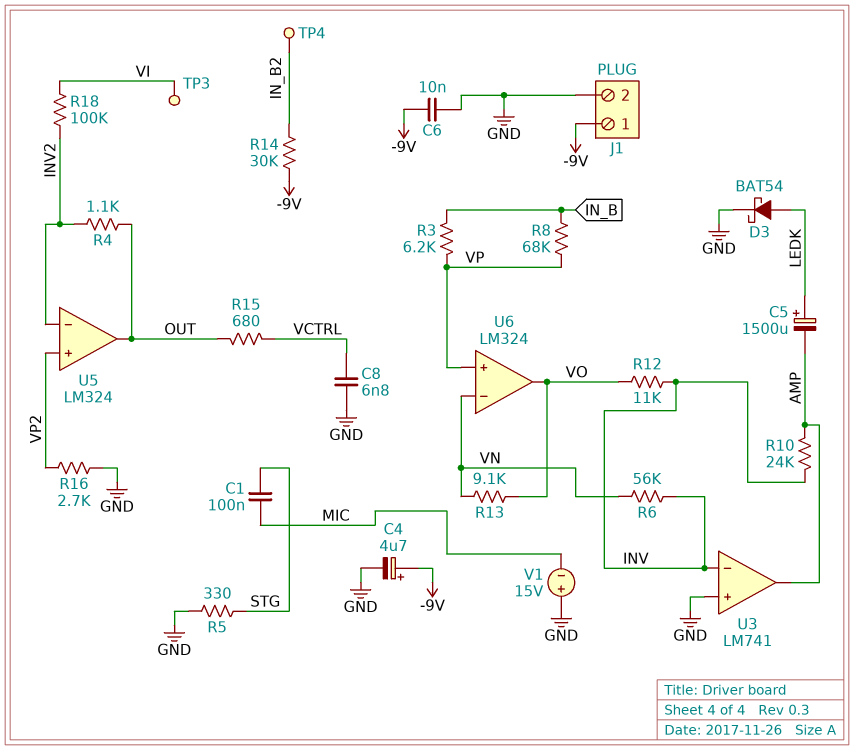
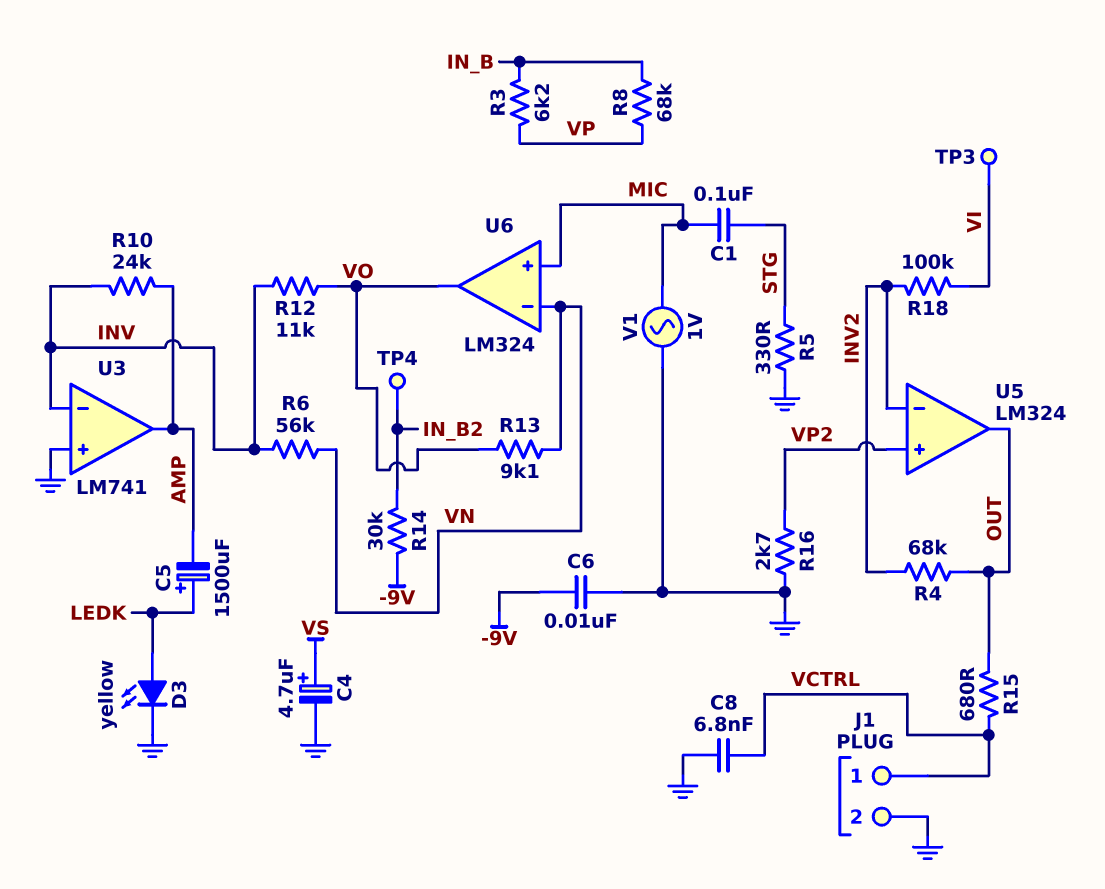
C4: 4.7uF (plus -9V, minus GND) -> 4.7uF (plus VS, minus GND)
D3: schottky BAT54 (A LEDK, K GND) -> LED yellow (A LEDK, K GND)
J1 pin 1: -9V -> VCTRL
R4: 1.1k (INV2, OUT) -> 68k (INV2, OUT)
U6 pin in+: VP -> MIC
V1: 15V (plus GND, minus MIC) -> AC 1V (GND, MIC)

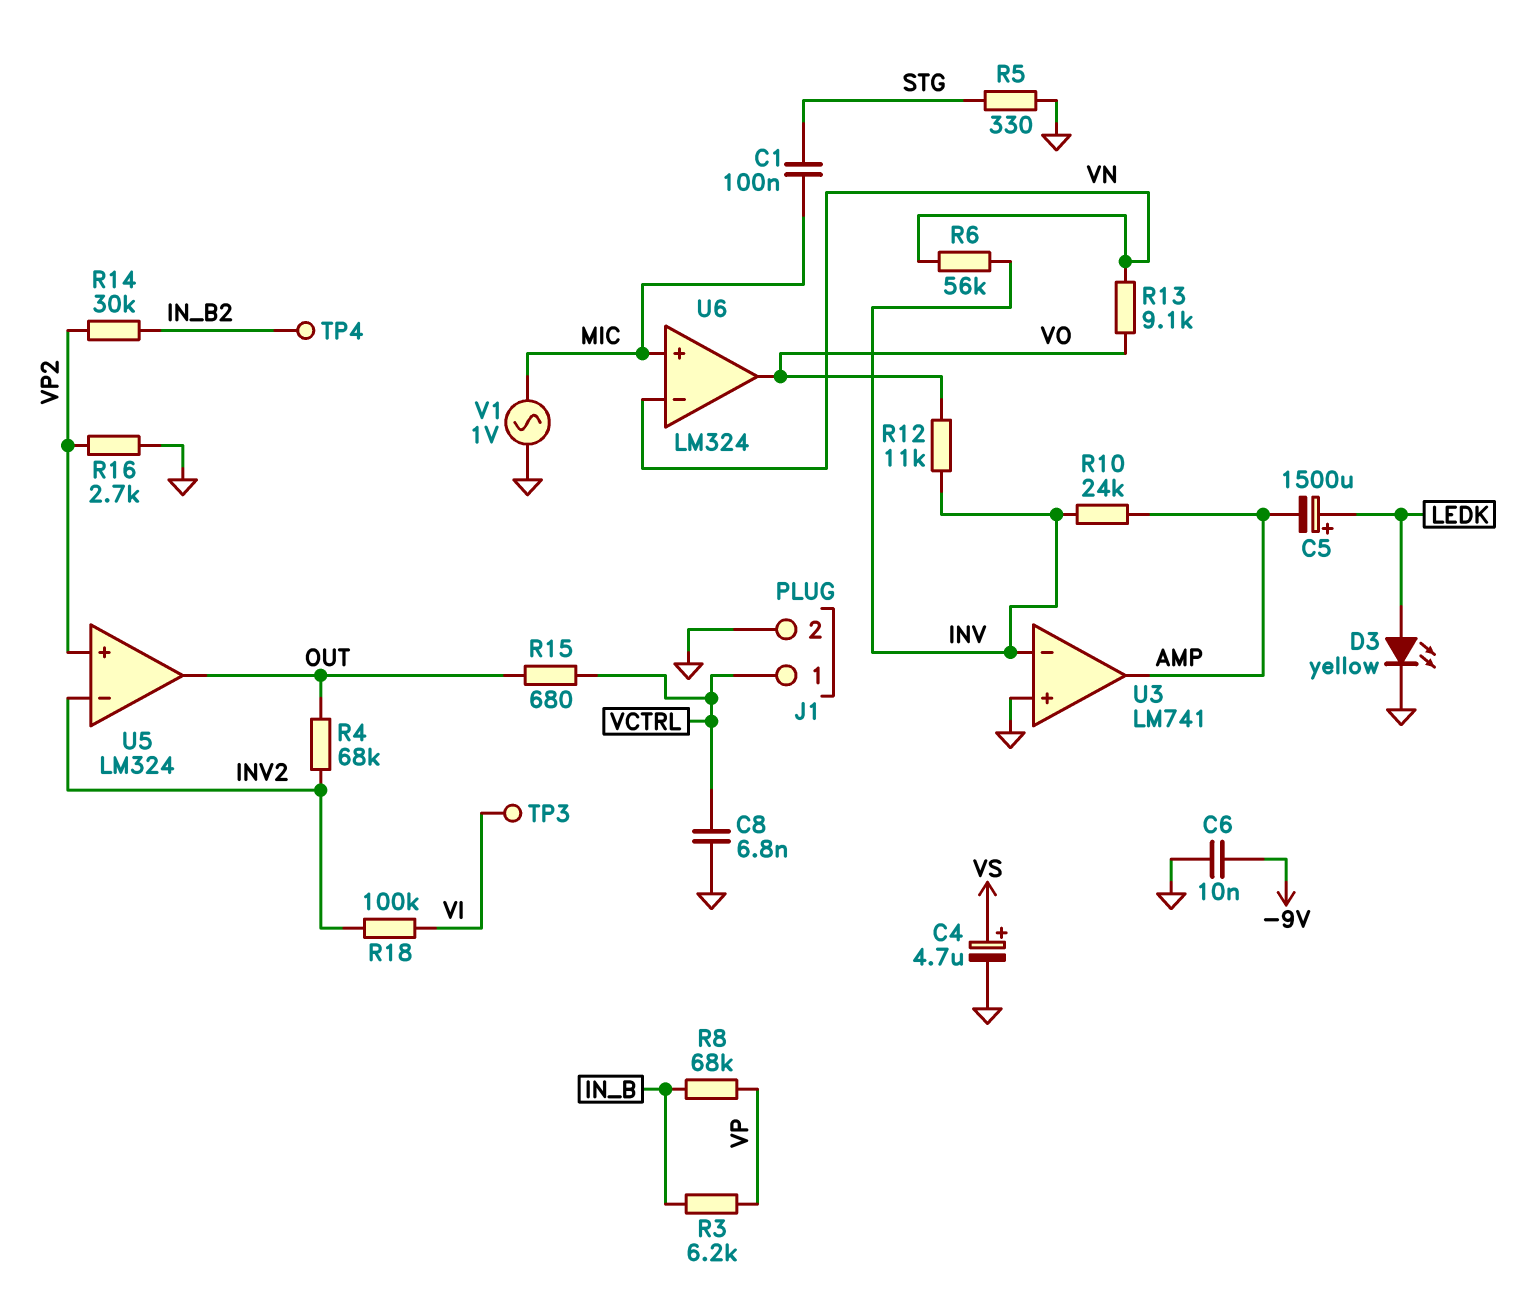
R14: 30k (-9V, IN_B2) -> 30k (IN_B2, VP2)

